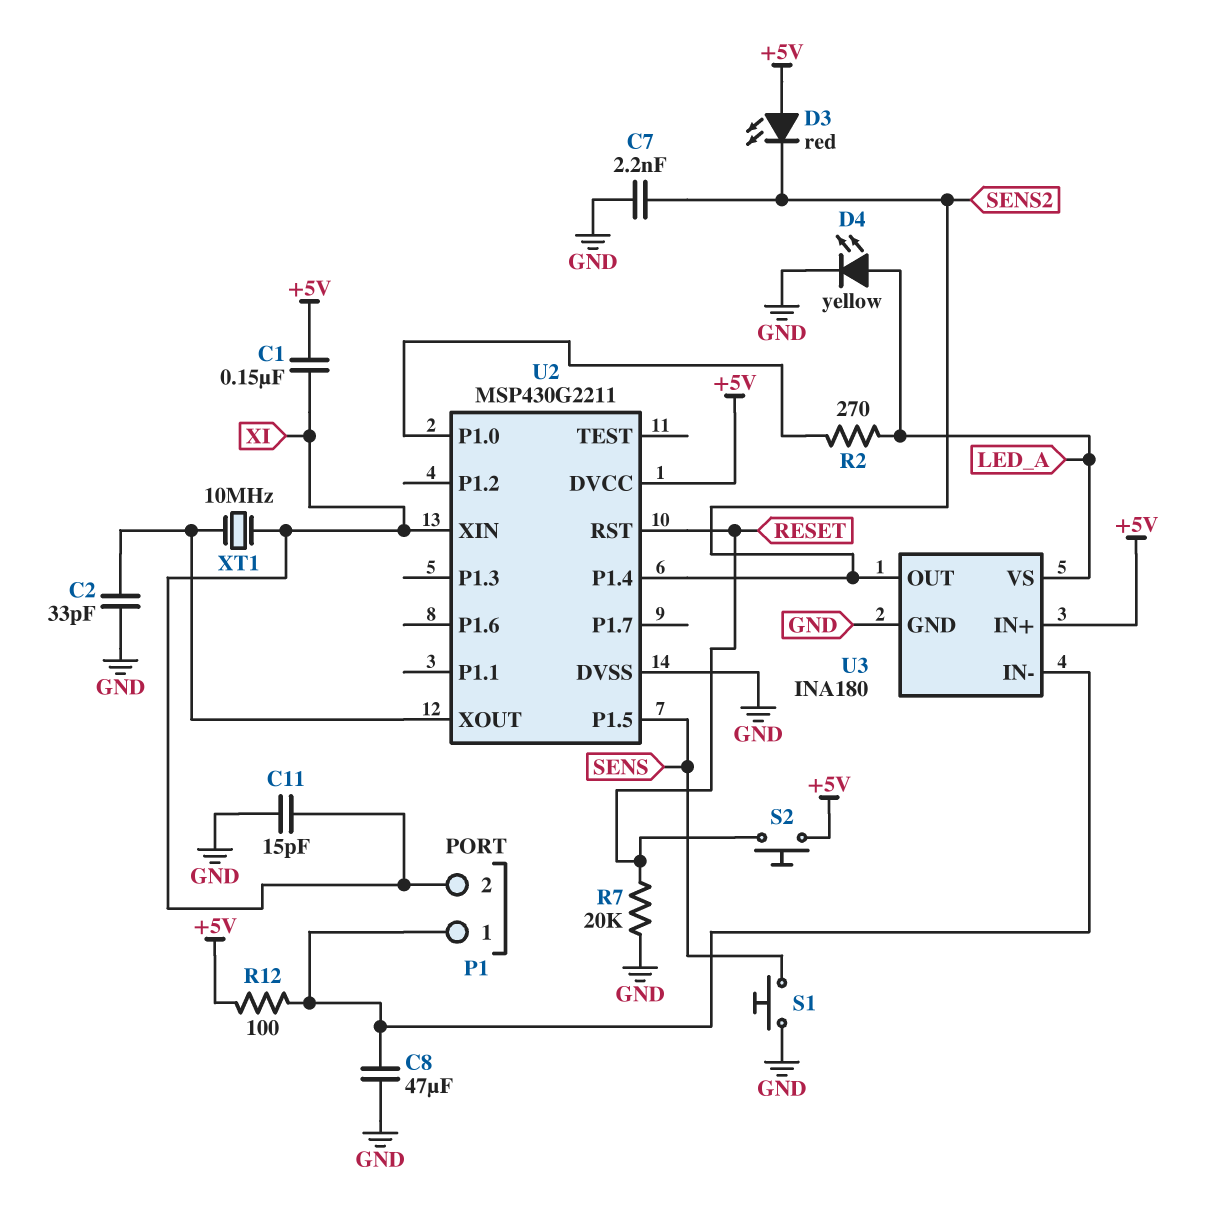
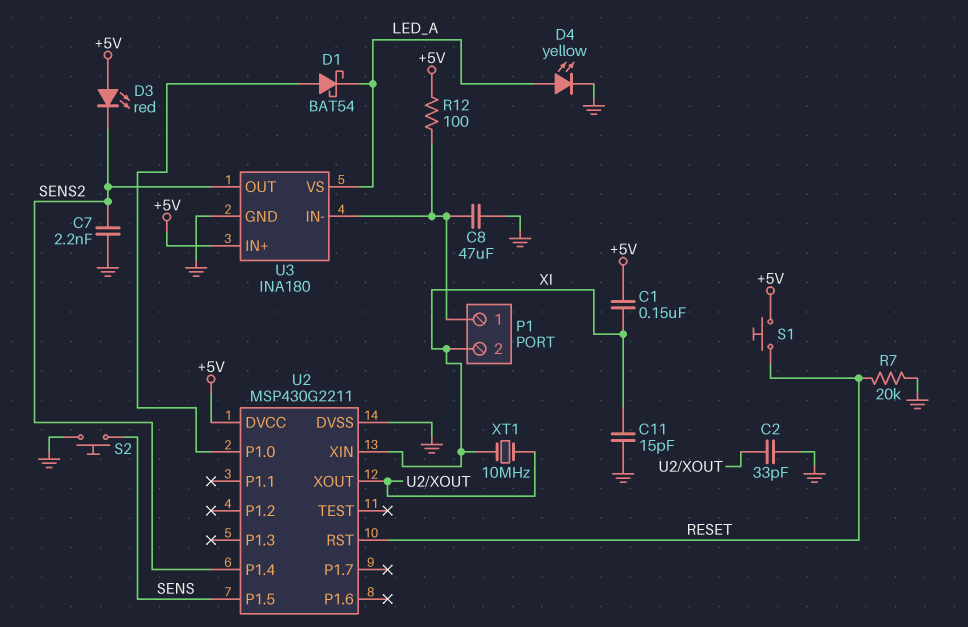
D1: none -> schottky BAT54 (A U2/P1.0, K LED_A)
R2: 270 (LED_A, U2/P1.0) -> none
S1: button (GND, SENS) -> button (+5V, RESET)
S2: button (+5V, RESET) -> button (GND, SENS)

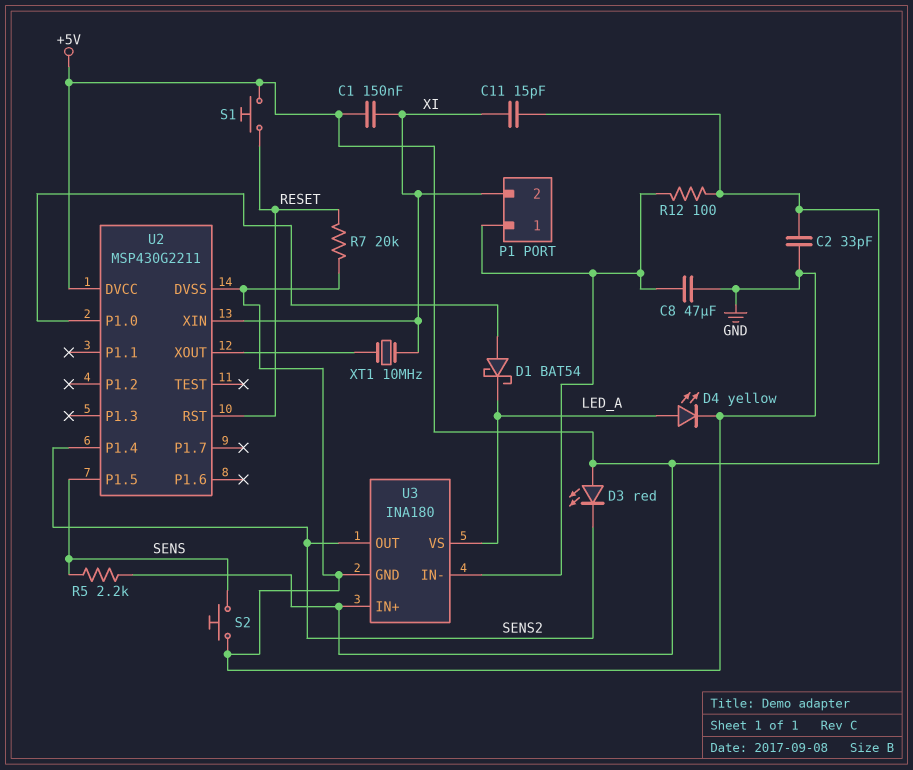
C2: 33pF (GND, U2/XOUT) -> 33pF (+5V, GND)
C7: 2.2nF (GND, SENS2) -> none
C11: 15pF (GND, XI) -> 15pF (+5V, XI)
R5: none -> 2.2k (+5V, SENS)

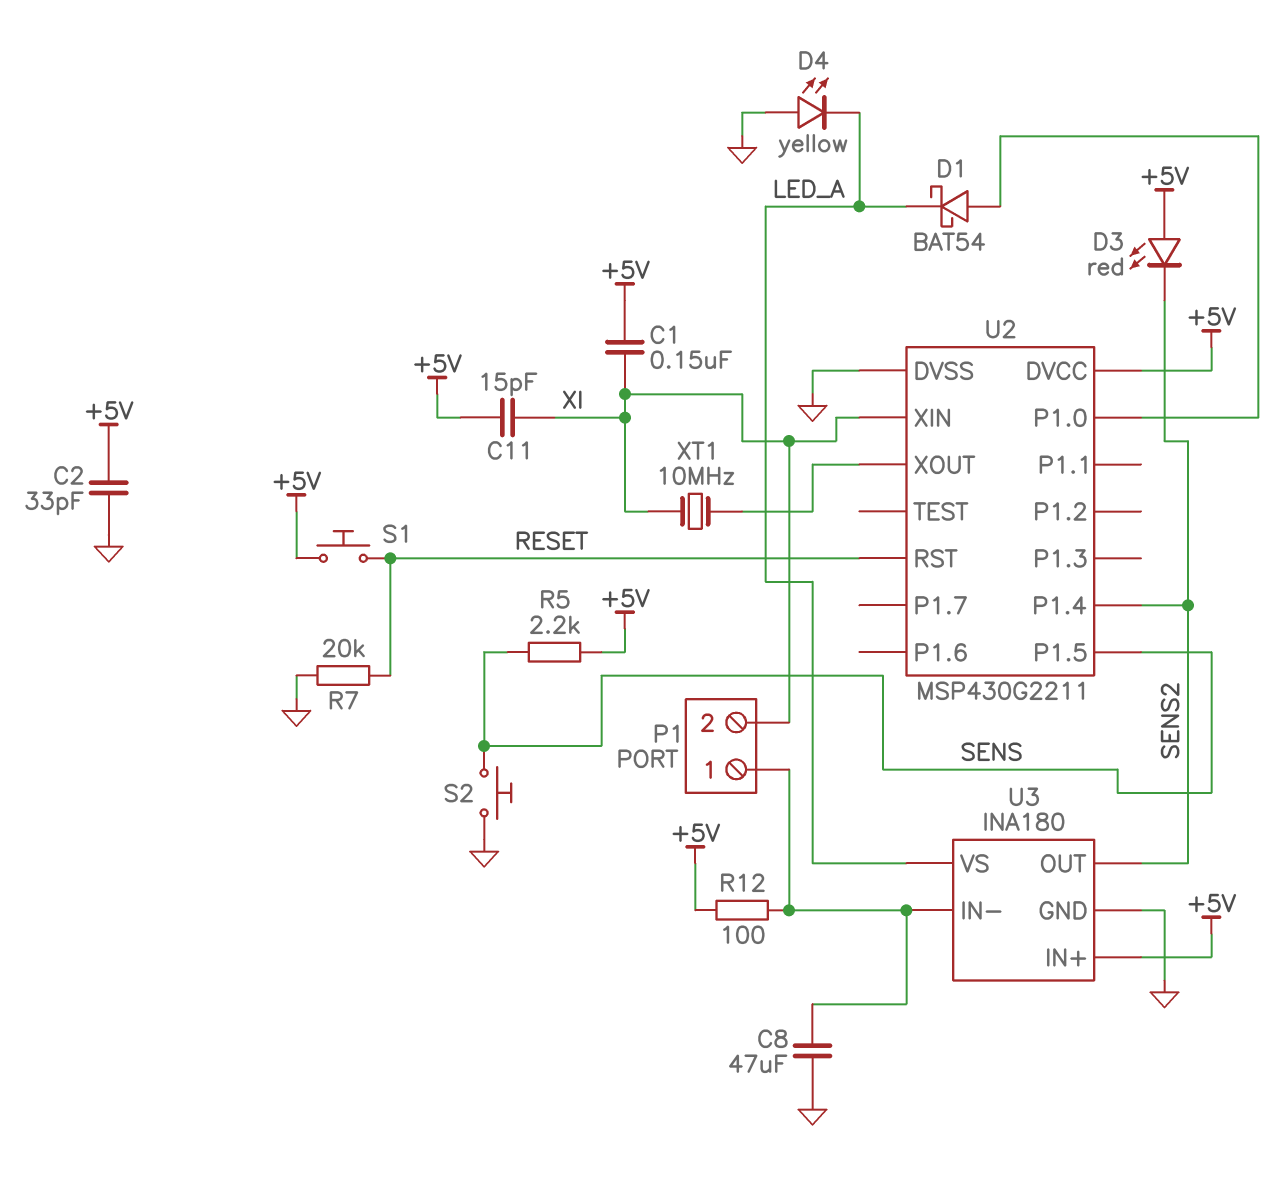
D4: LED yellow (A LED_A, K GND) -> LED yellow (A GND, K LED_A)

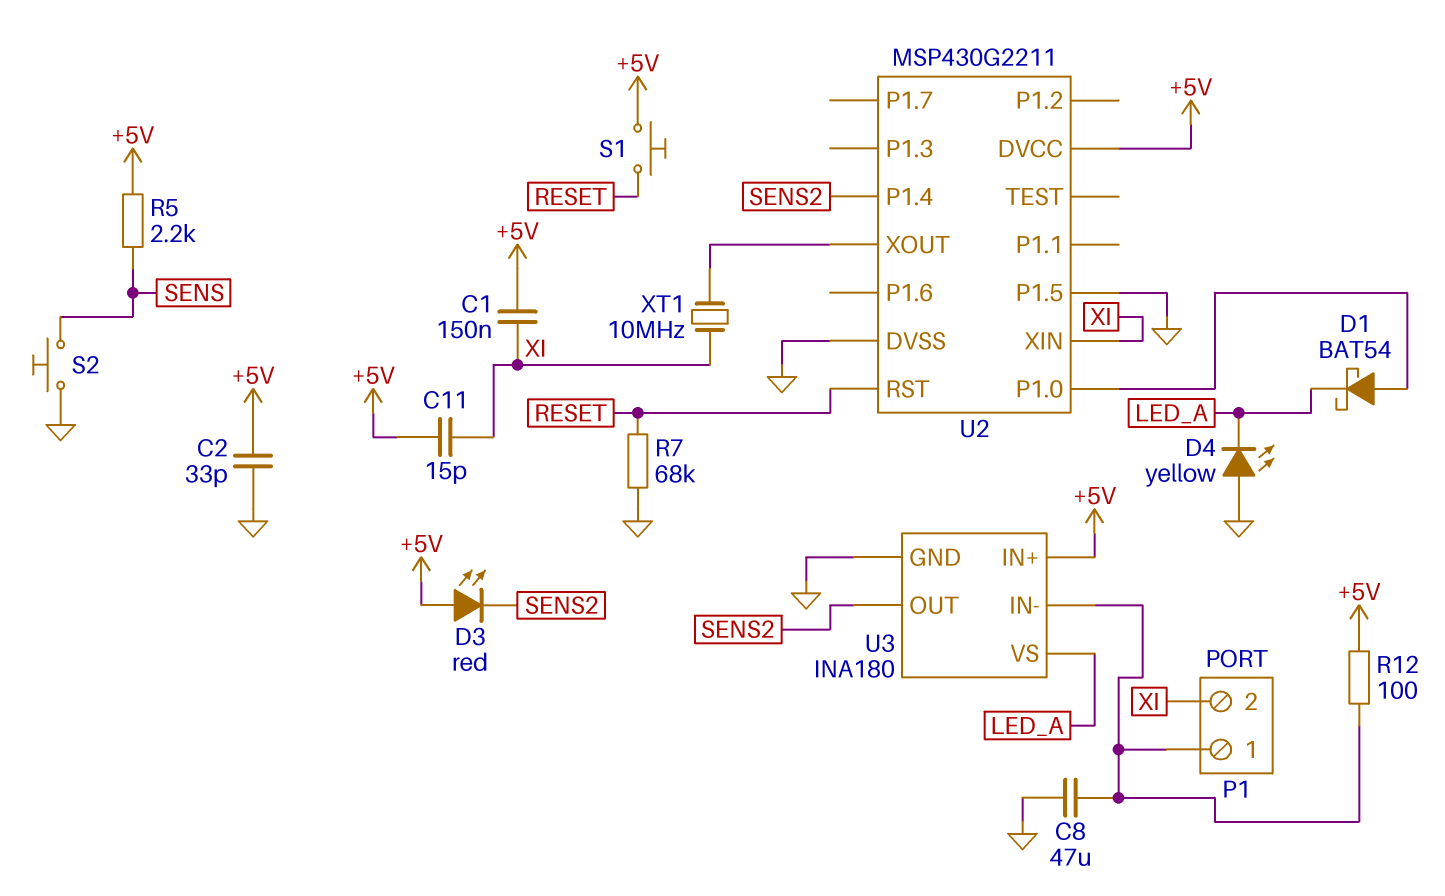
R7: 20k (GND, RESET) -> 68k (GND, RESET)
U2 pin P1.5: SENS -> GND

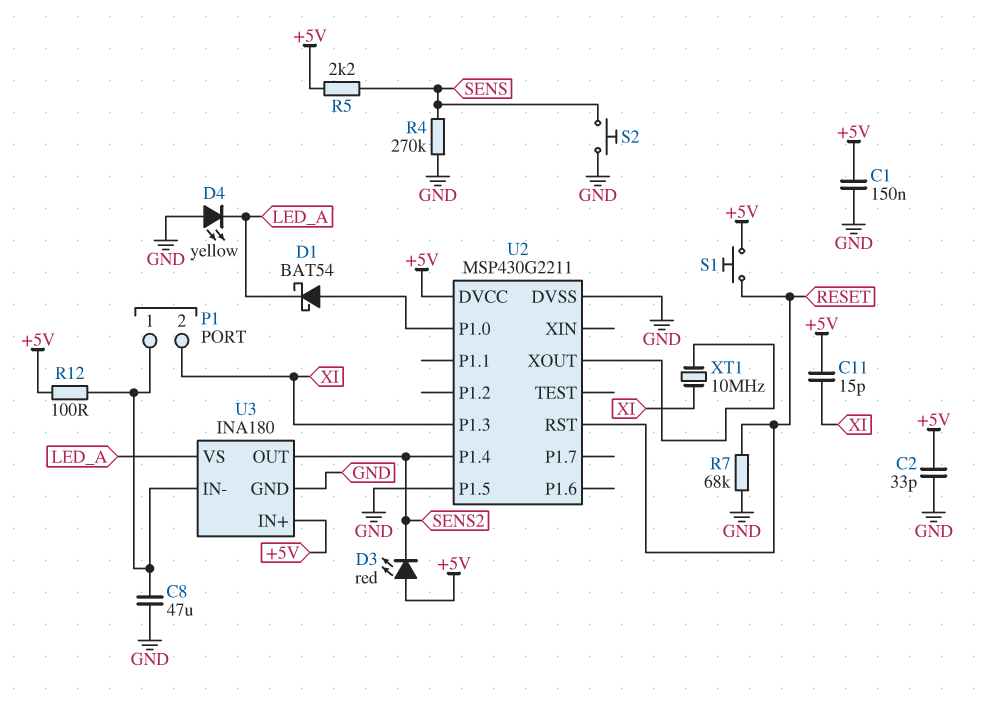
C1: 150nF (+5V, XI) -> 150nF (+5V, GND)
R4: none -> 270k (GND, SENS)
U2 pin P1.3: none -> XI
U2 pin XIN: XI -> none

